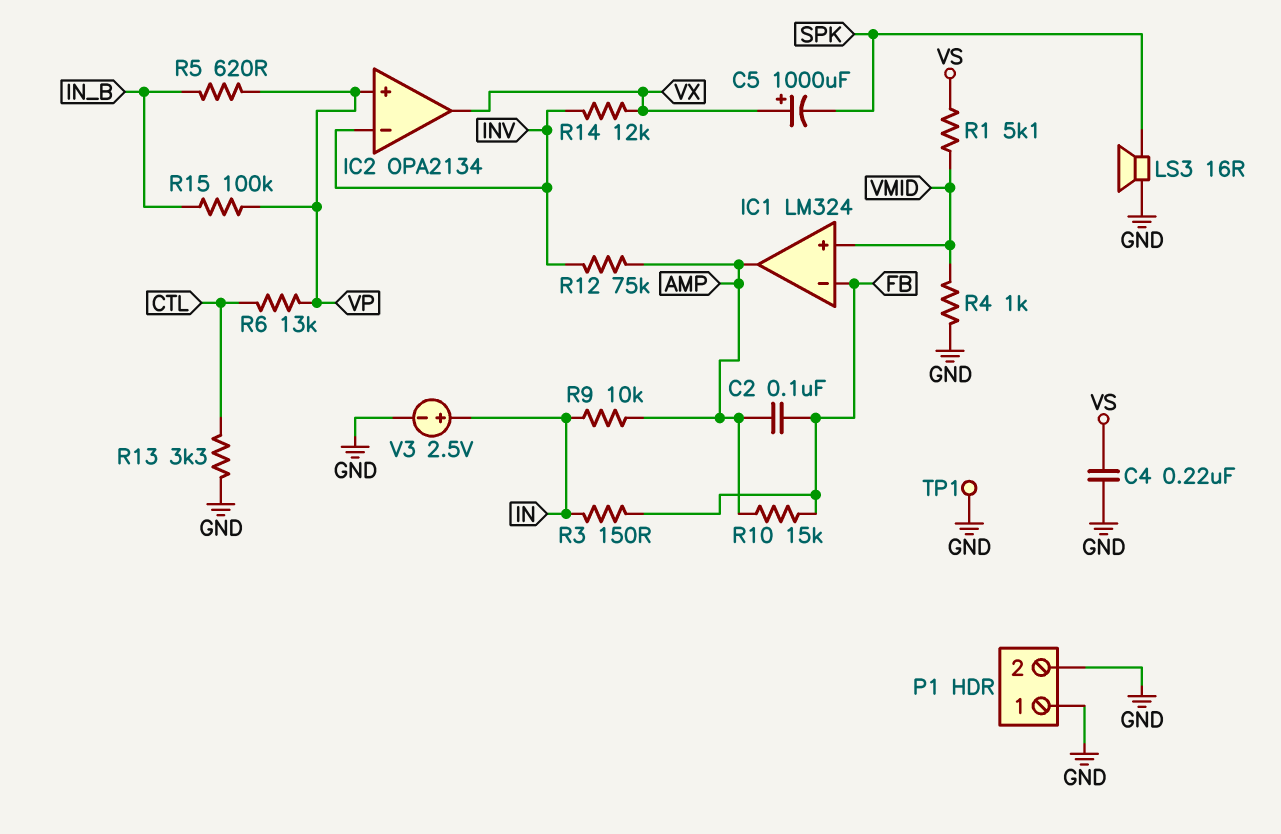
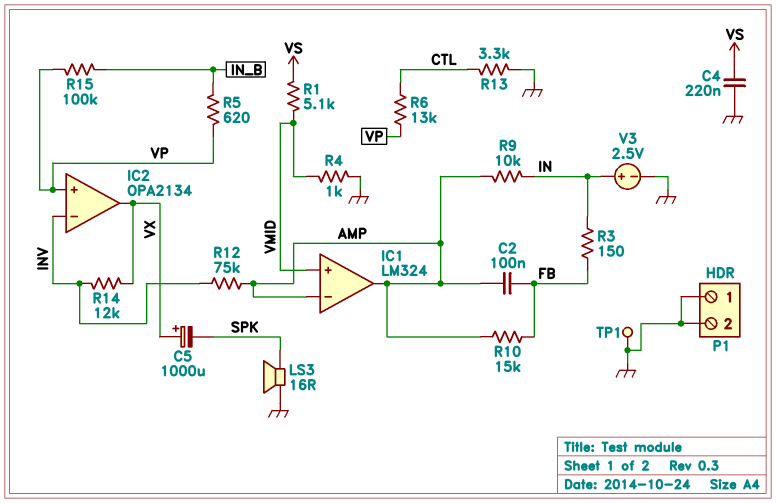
IC1 pin in-: FB -> AMP

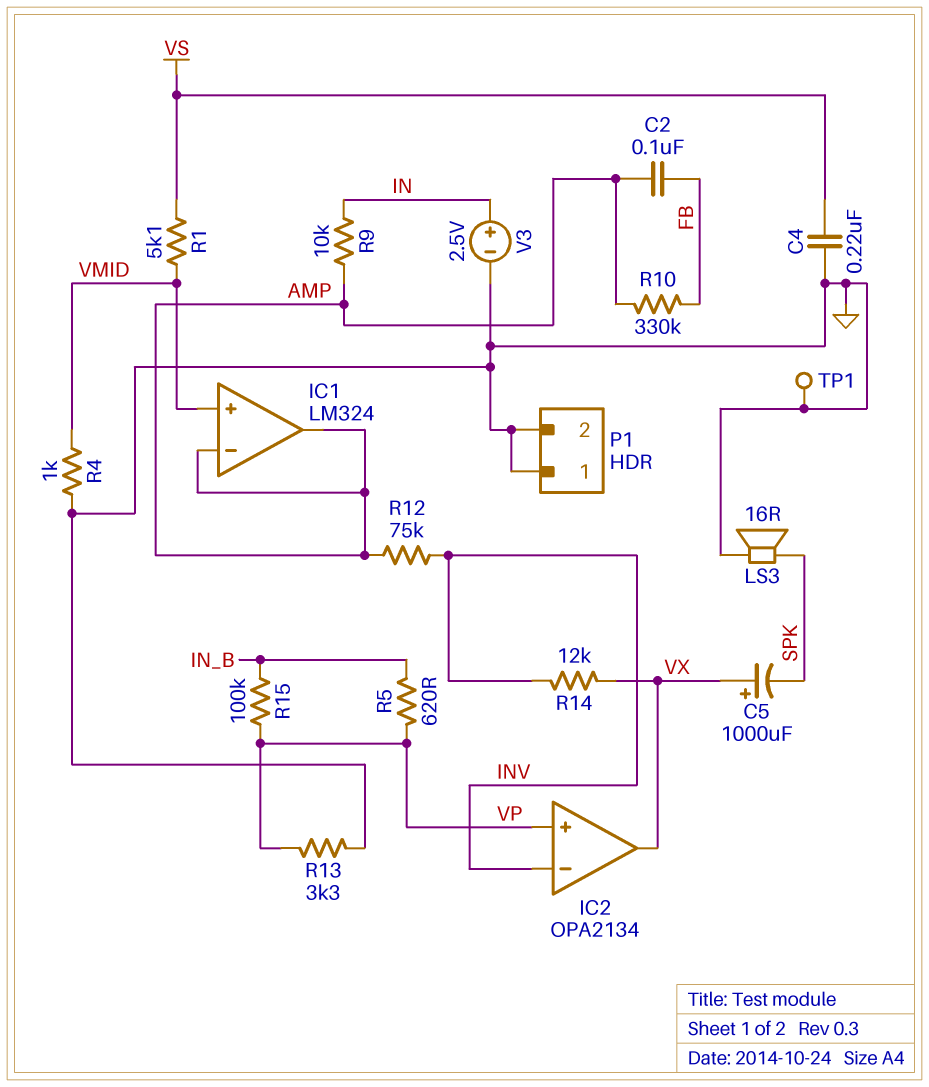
R3: 150 (FB, IN) -> none
R6: 13k (CTL, VP) -> none
R10: 15k (AMP, FB) -> 330k (AMP, FB)
R13: 3.3k (CTL, GND) -> 3.3k (GND, VP)

